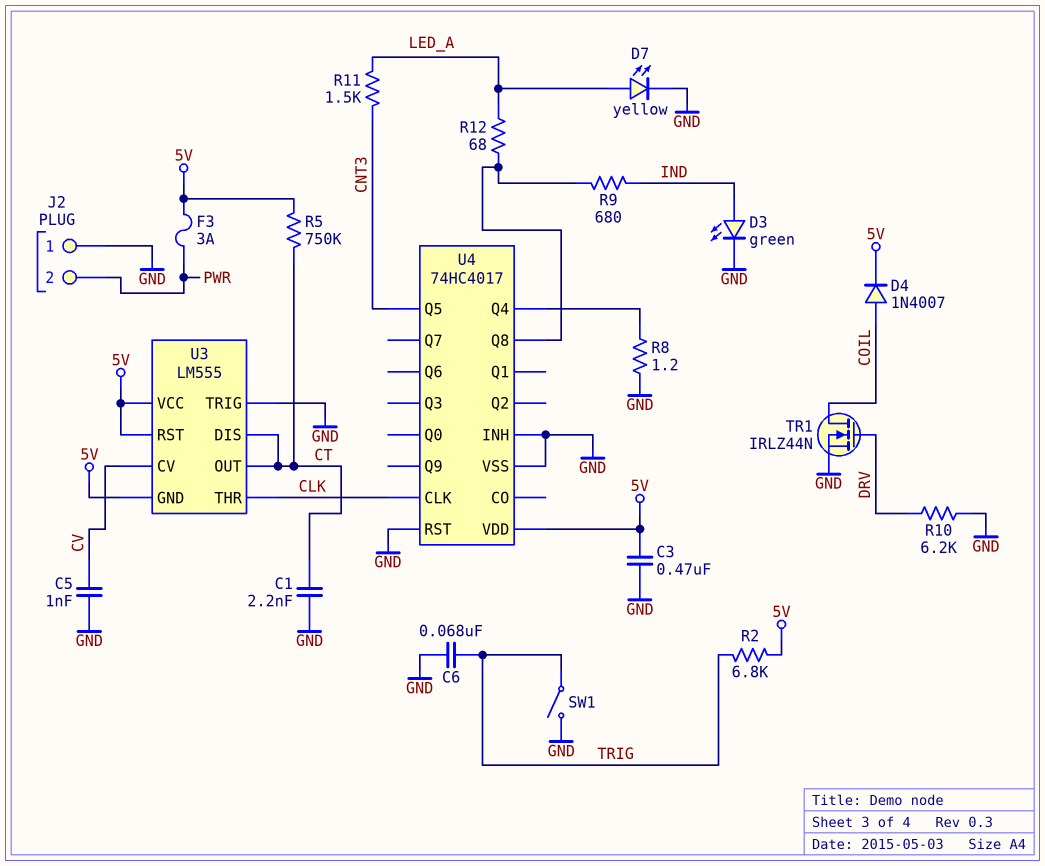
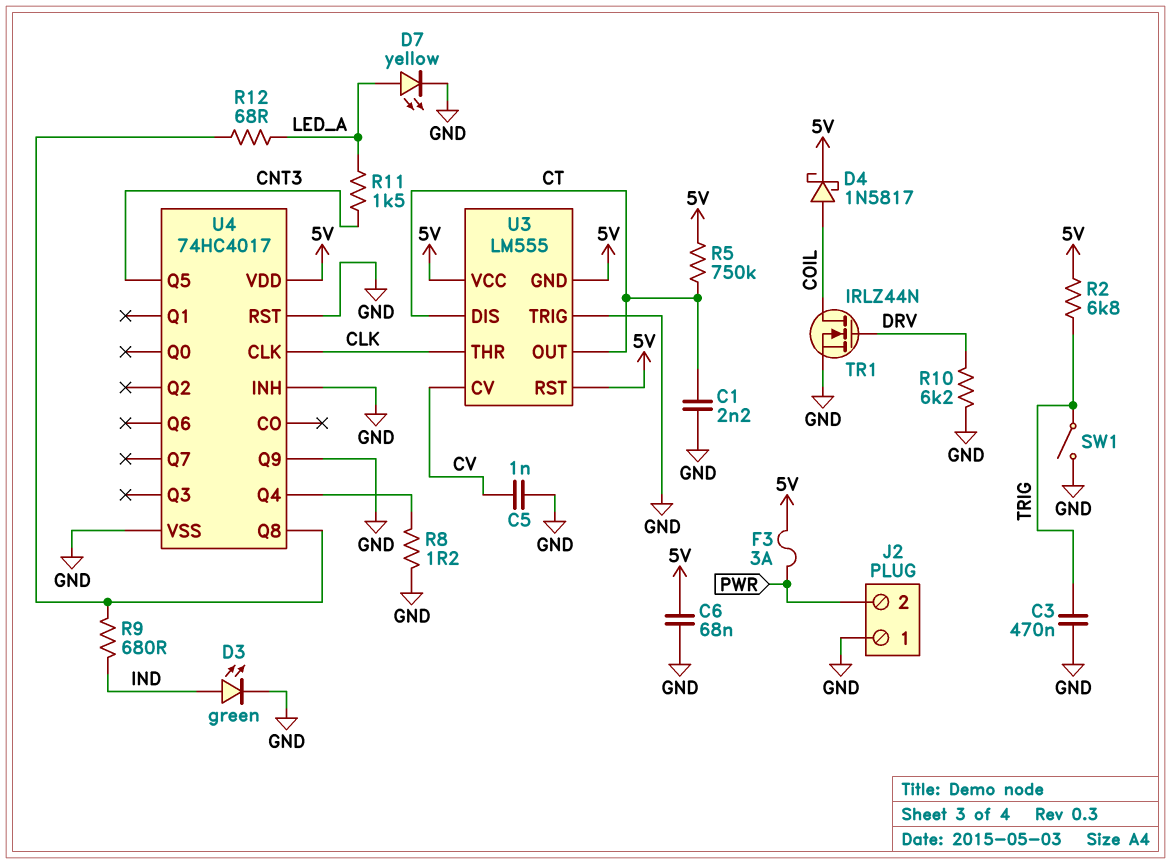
C3: 470nF (5V, GND) -> 470nF (GND, TRIG)
C6: 68nF (GND, TRIG) -> 68nF (5V, GND)
D4: diode 1N4007 (A COIL, K 5V) -> schottky 1N5817 (A COIL, K 5V)
U4 pin Q9: none -> GND

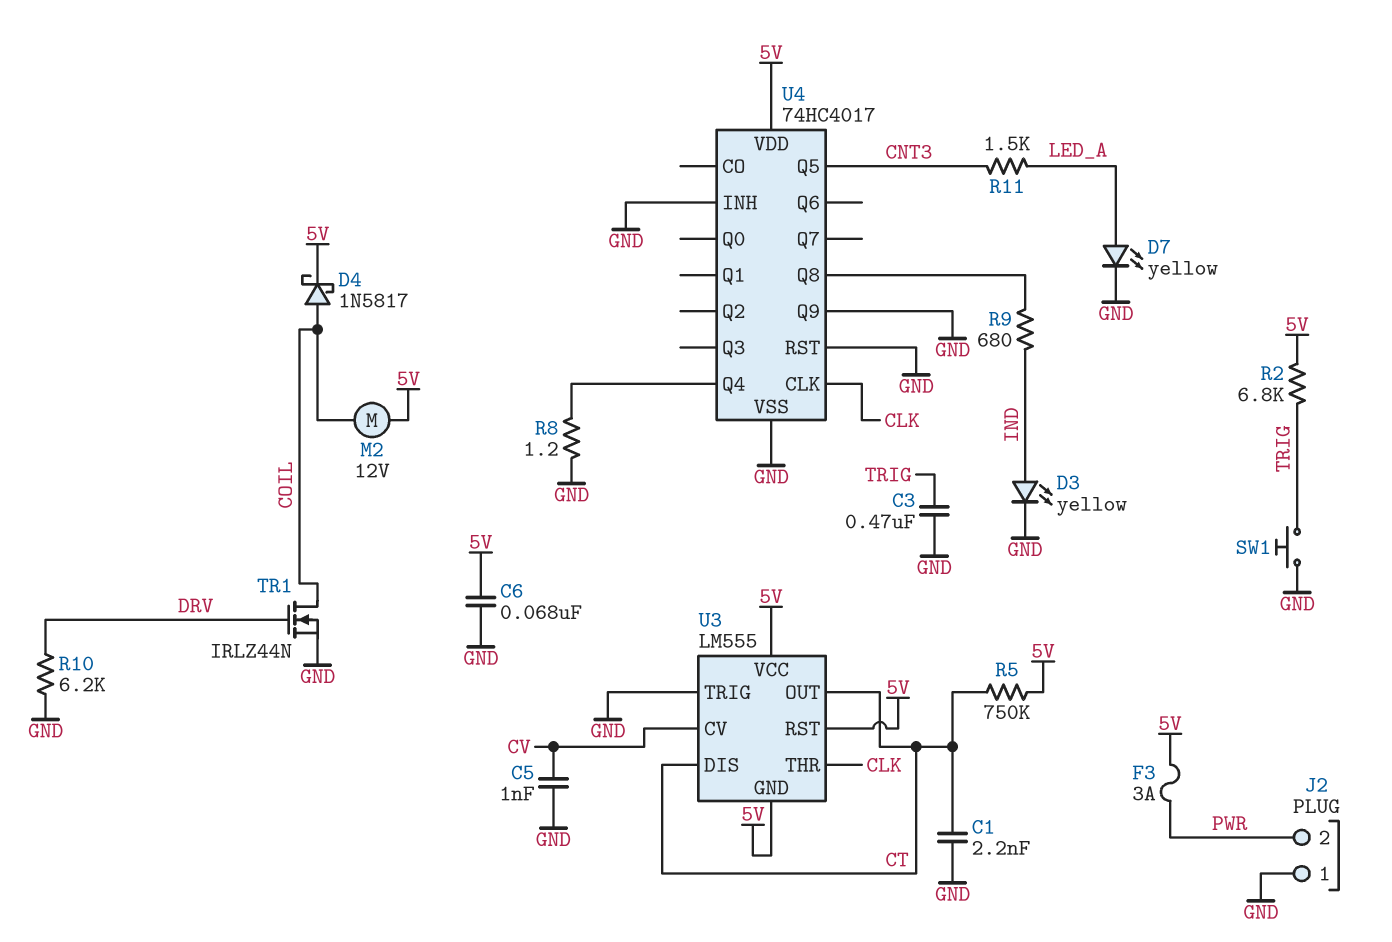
D3: LED green (A IND, K GND) -> LED yellow (A IND, K GND)
M2: none -> motor 12V (5V, COIL)
R12: 68 (LED_A, U4/Q8) -> none
SW1: switch (GND, TRIG) -> button (GND, TRIG)

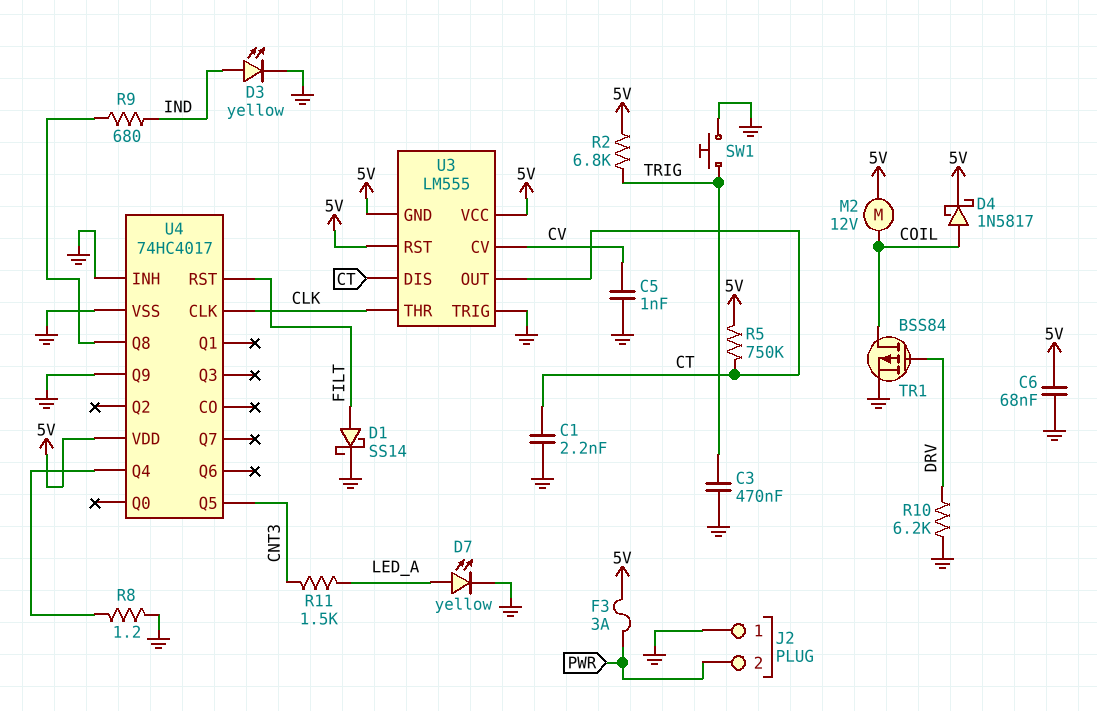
D1: none -> schottky SS14 (A FILT, K GND)
TR1: NMOS IRLZ44N (G DRV, D COIL, S GND) -> PMOS BSS84 (G DRV, D COIL, S GND)
U4 pin RST: GND -> FILT

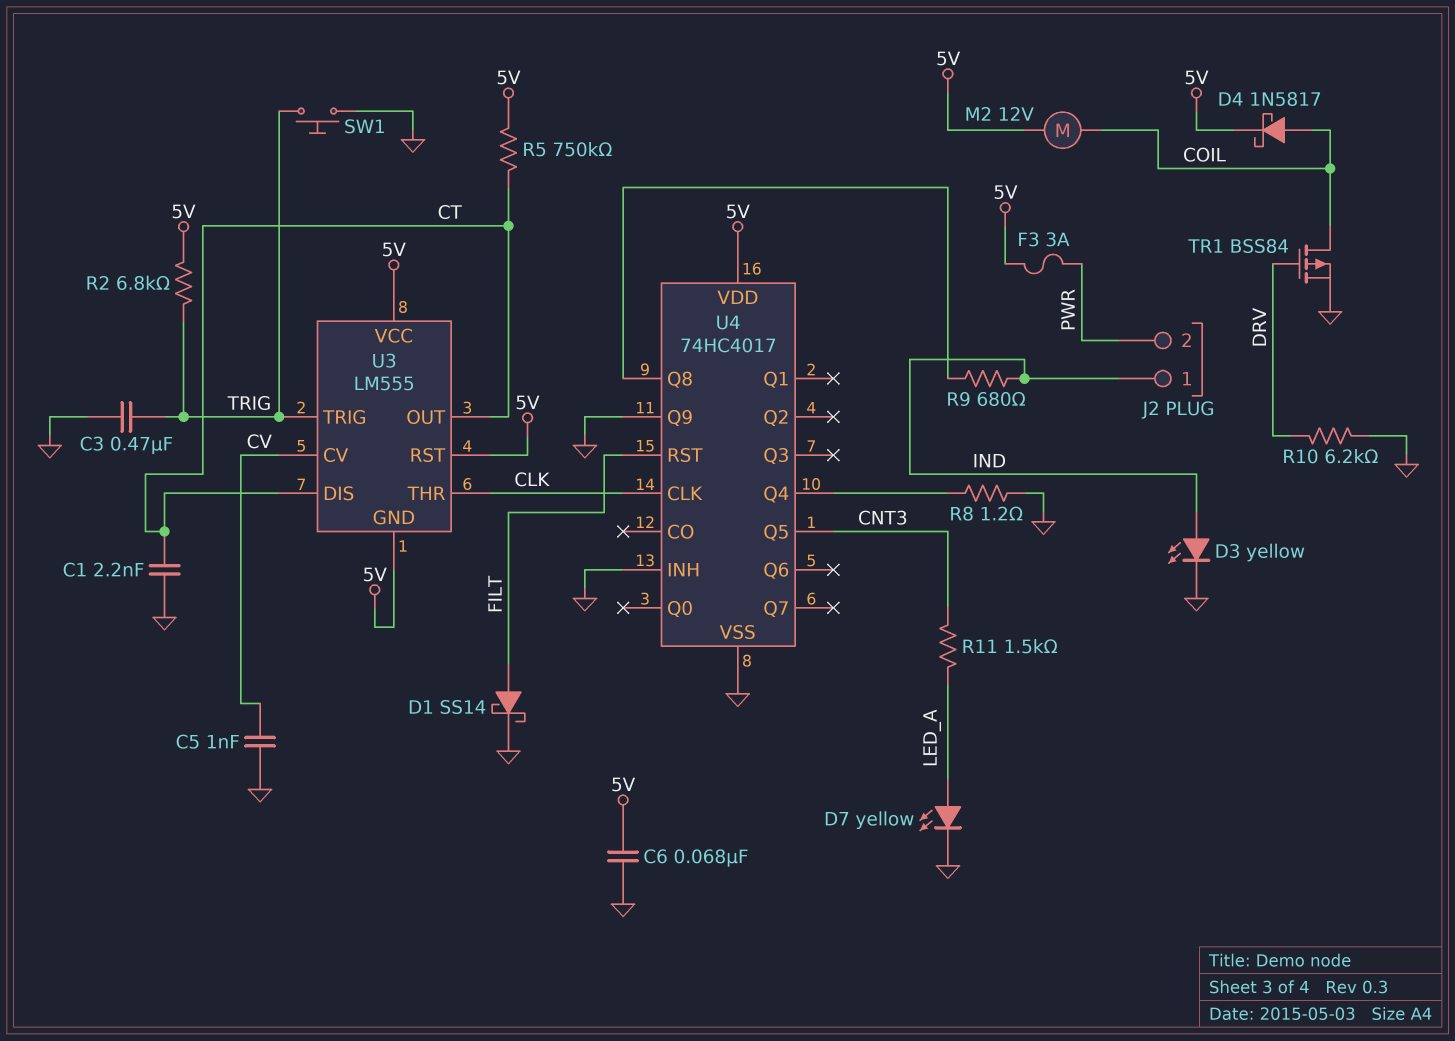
J2 pin 1: GND -> IND
U3 pin TRIG: GND -> TRIG

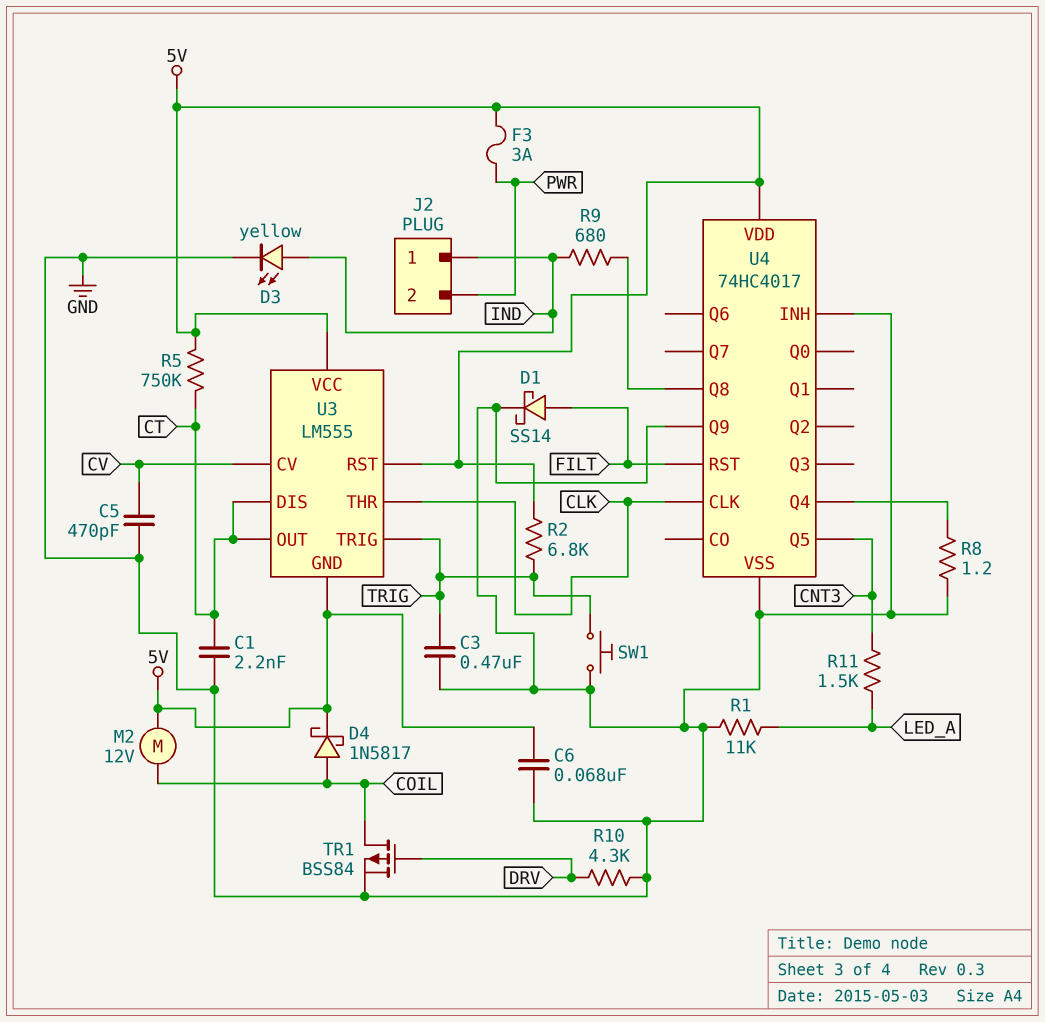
C5: 1nF (CV, GND) -> 470pF (CV, GND)
D7: LED yellow (A LED_A, K GND) -> none
R1: none -> 11k (GND, LED_A)
R10: 6.2k (DRV, GND) -> 4.3k (DRV, GND)

